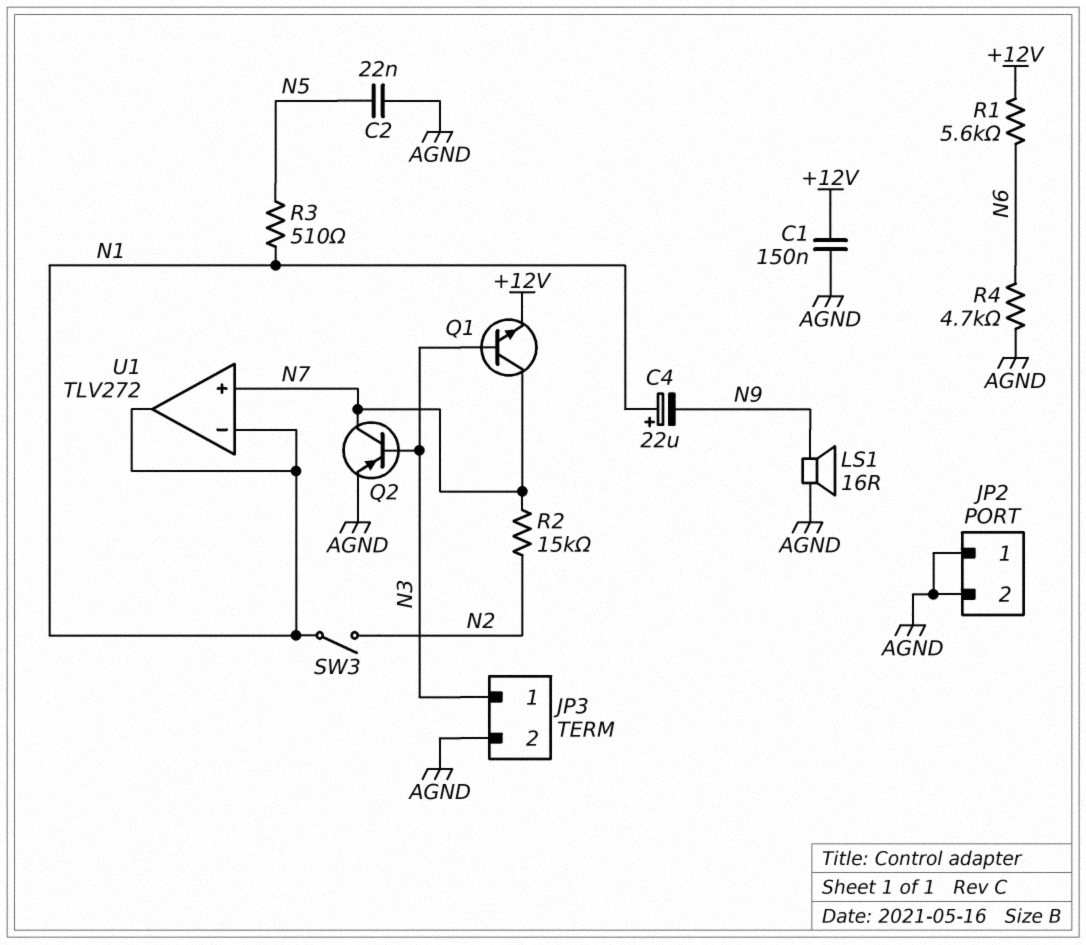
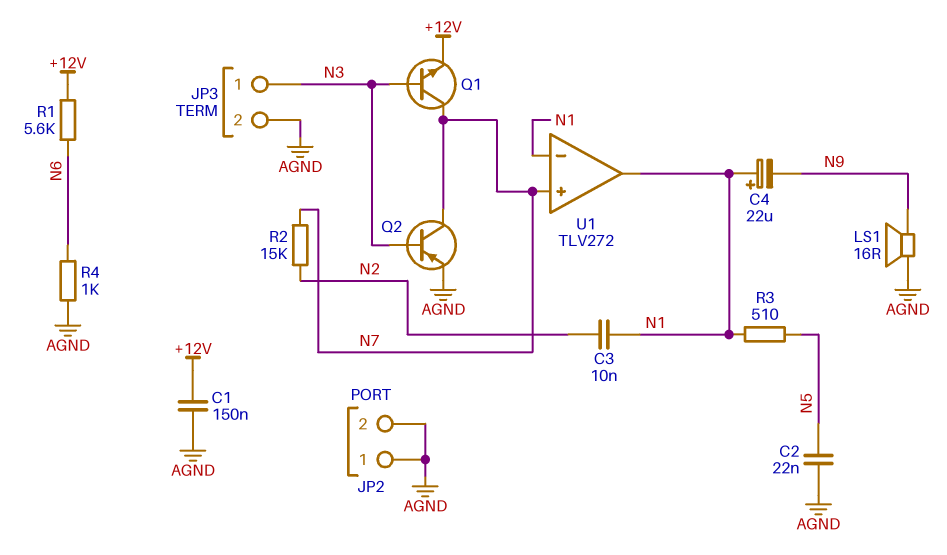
C3: none -> 10nF (N1, N2)
R4: 4.7k (AGND, N6) -> 1k (AGND, N6)
SW3: switch (N1, N2) -> none

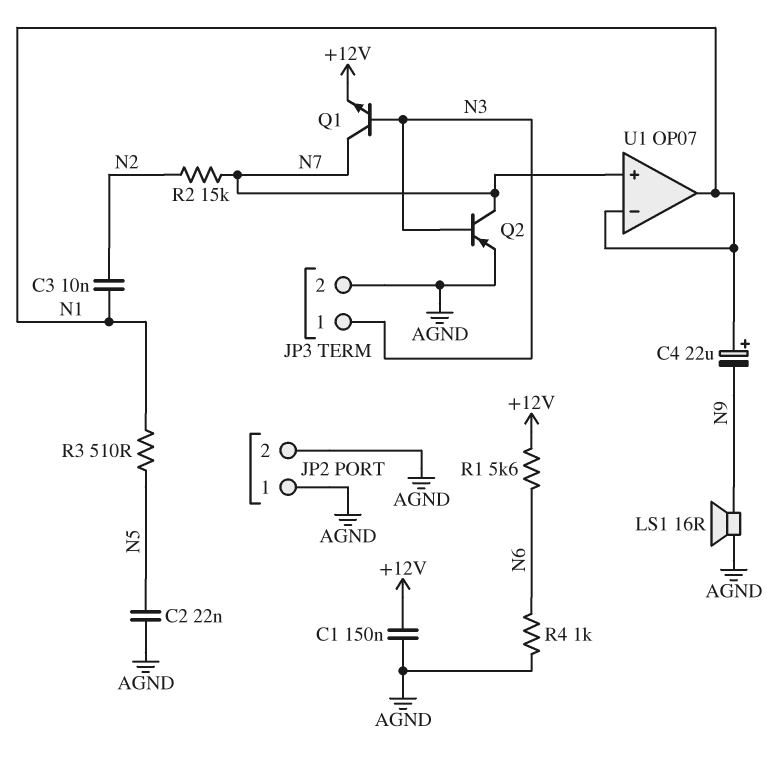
U1: TLV272 -> OP07

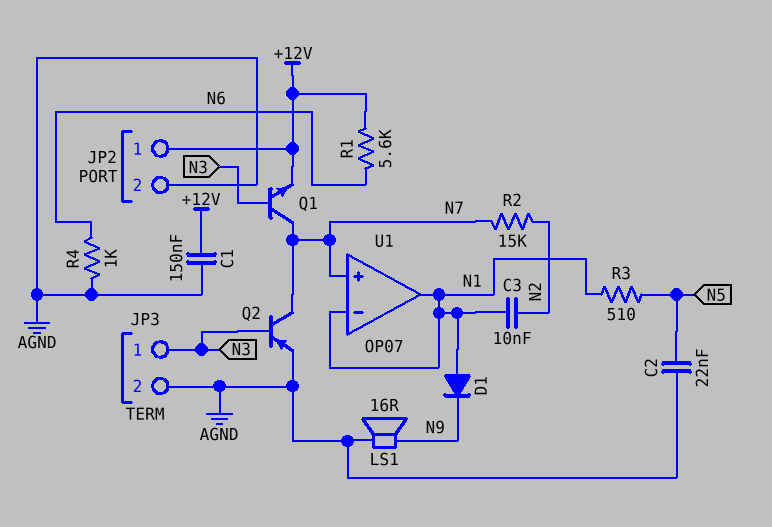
C4: 22uF (plus N1, minus N9) -> none
D1: none -> diode (A N1, K N9)
JP2 pin 1: AGND -> +12V

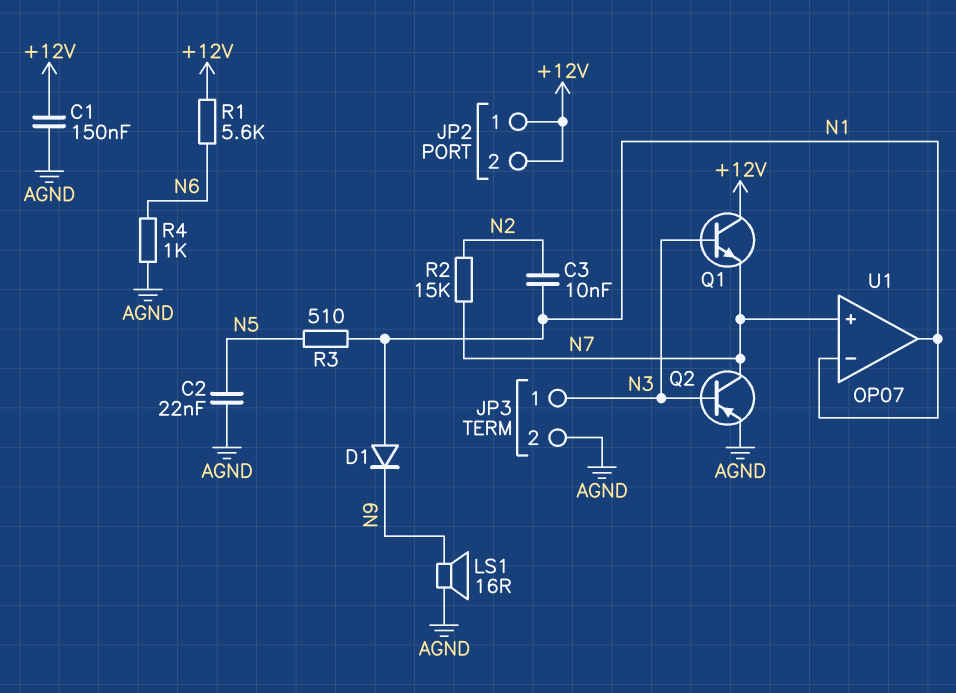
JP2 pin 2: AGND -> +12V
Q1: NPN (B N3, C N7, E +12V) -> NPN (B N3, C +12V, E N7)

